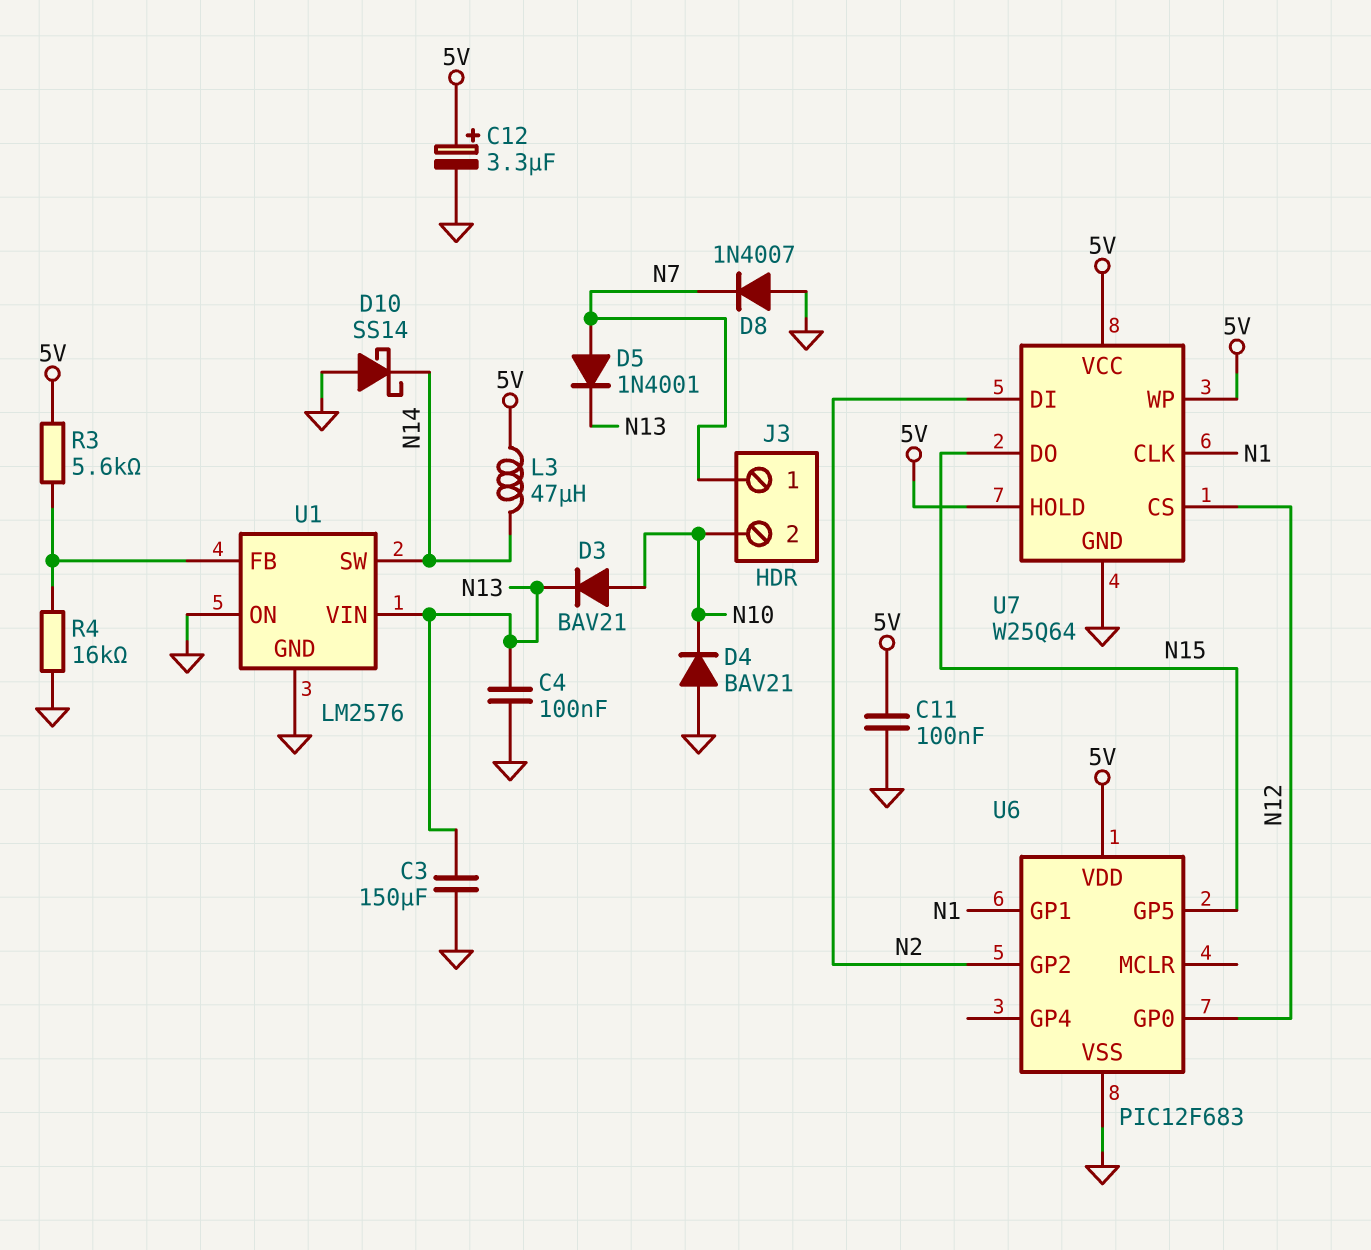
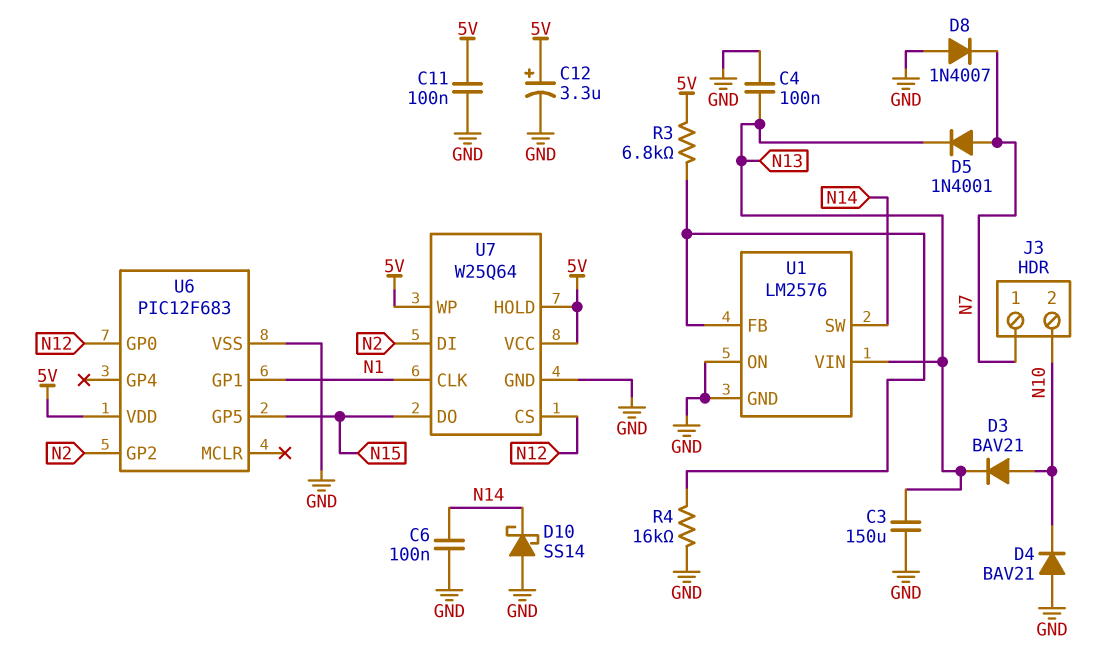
C6: none -> 100nF (GND, N14)
L3: 47uH (5V, N14) -> none
R3: 5.6k (5V, U1/FB) -> 6.8k (5V, U1/FB)

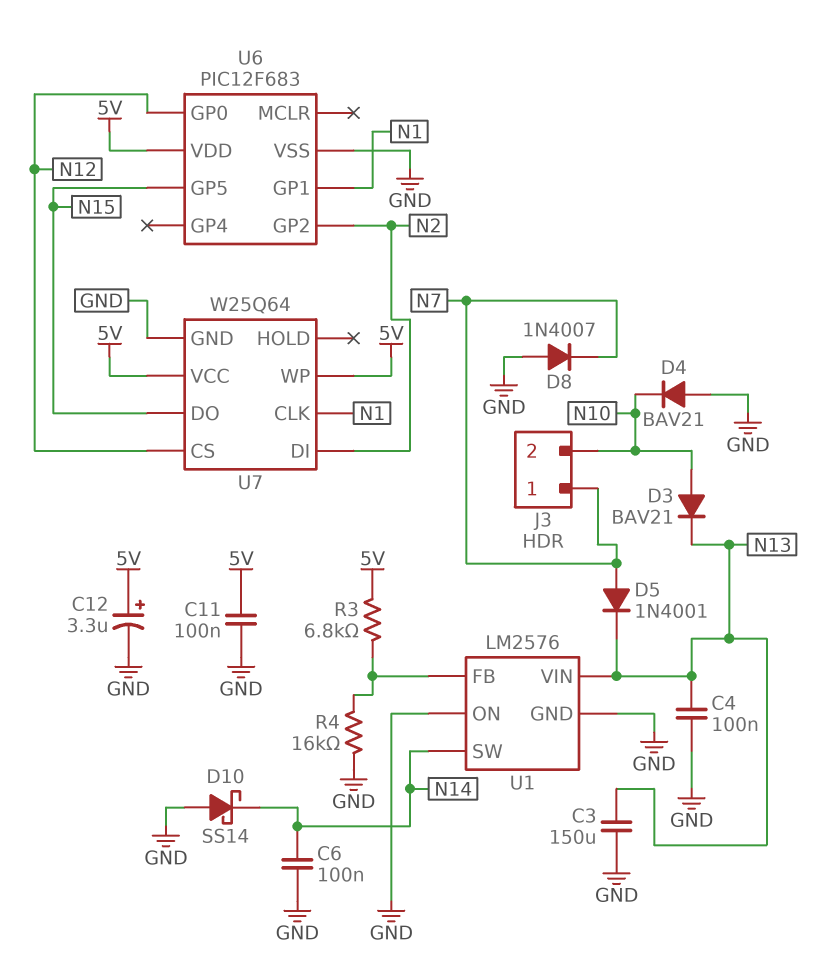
U7 pin HOLD: 5V -> none

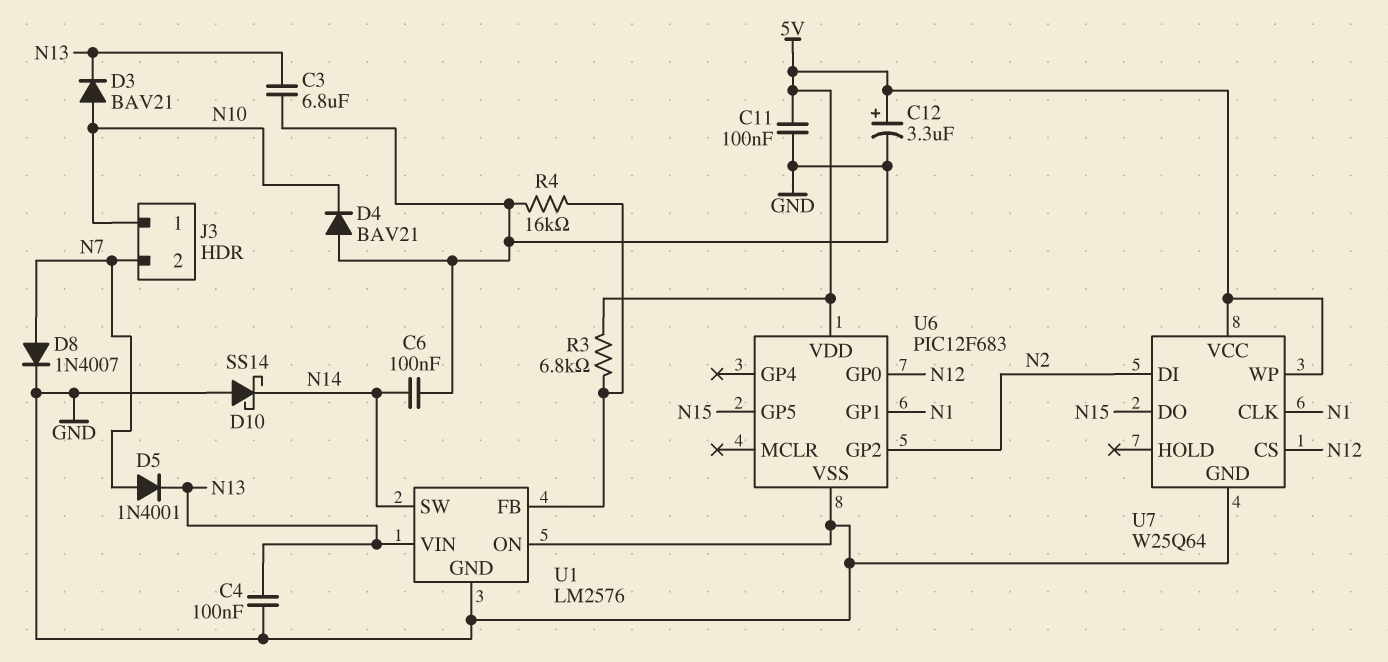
C3: 150uF (GND, N13) -> 6.8uF (GND, N13)
D8: diode 1N4007 (A GND, K N7) -> diode 1N4007 (A N7, K GND)
J3 pin 1: N7 -> N10
J3 pin 2: N10 -> N7

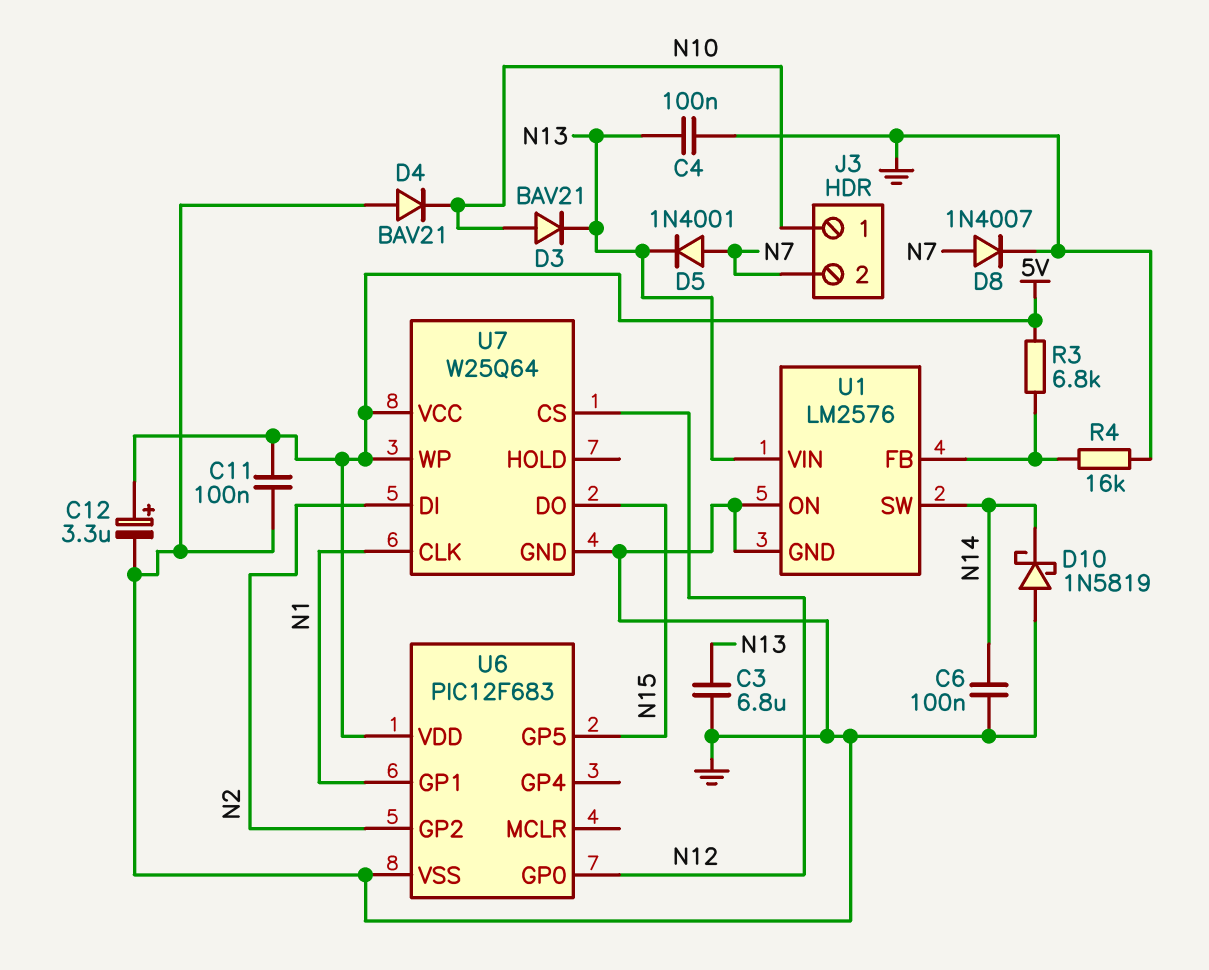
D10: schottky SS14 (A GND, K N14) -> schottky 1N5819 (A GND, K N14)

